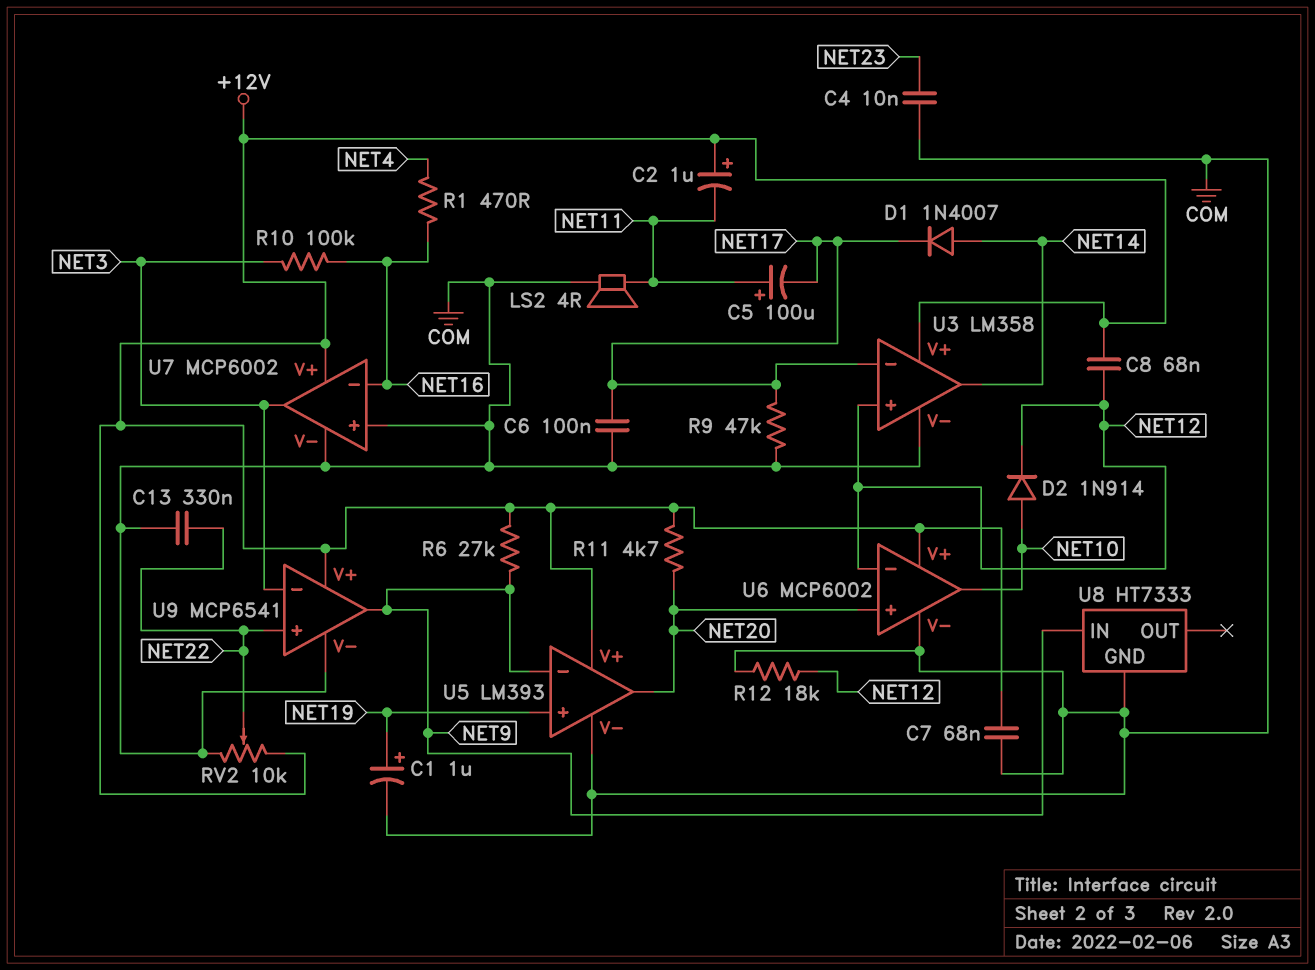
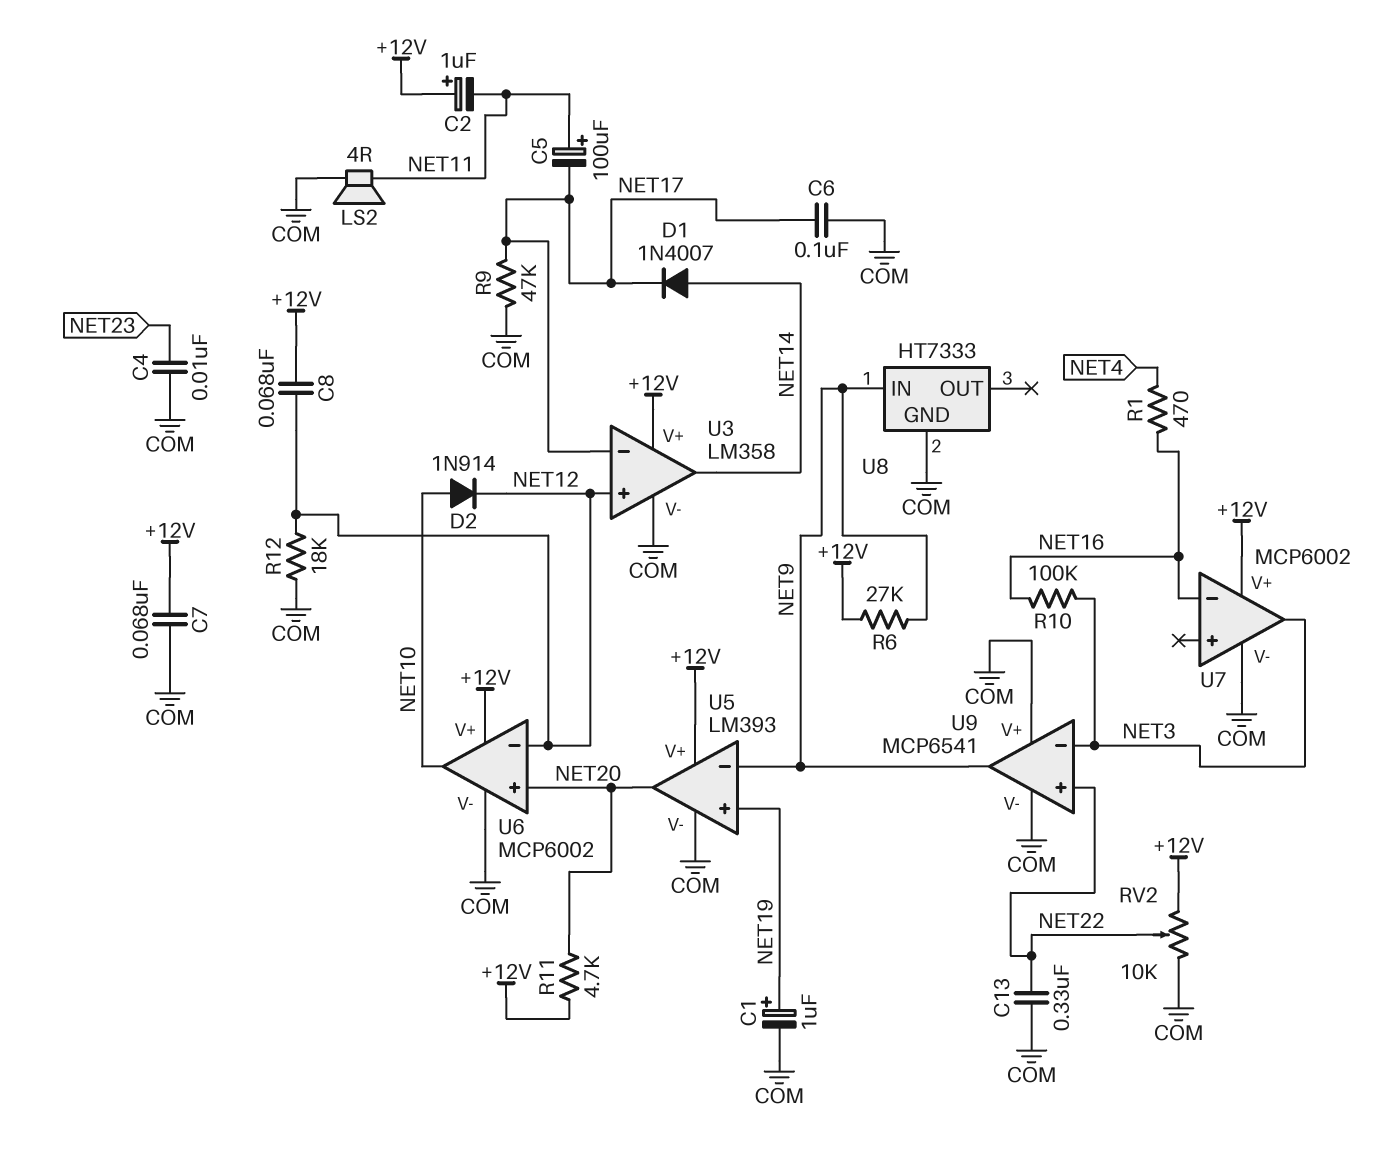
U7 pin in+: COM -> none
U9 pin V+: +12V -> COM

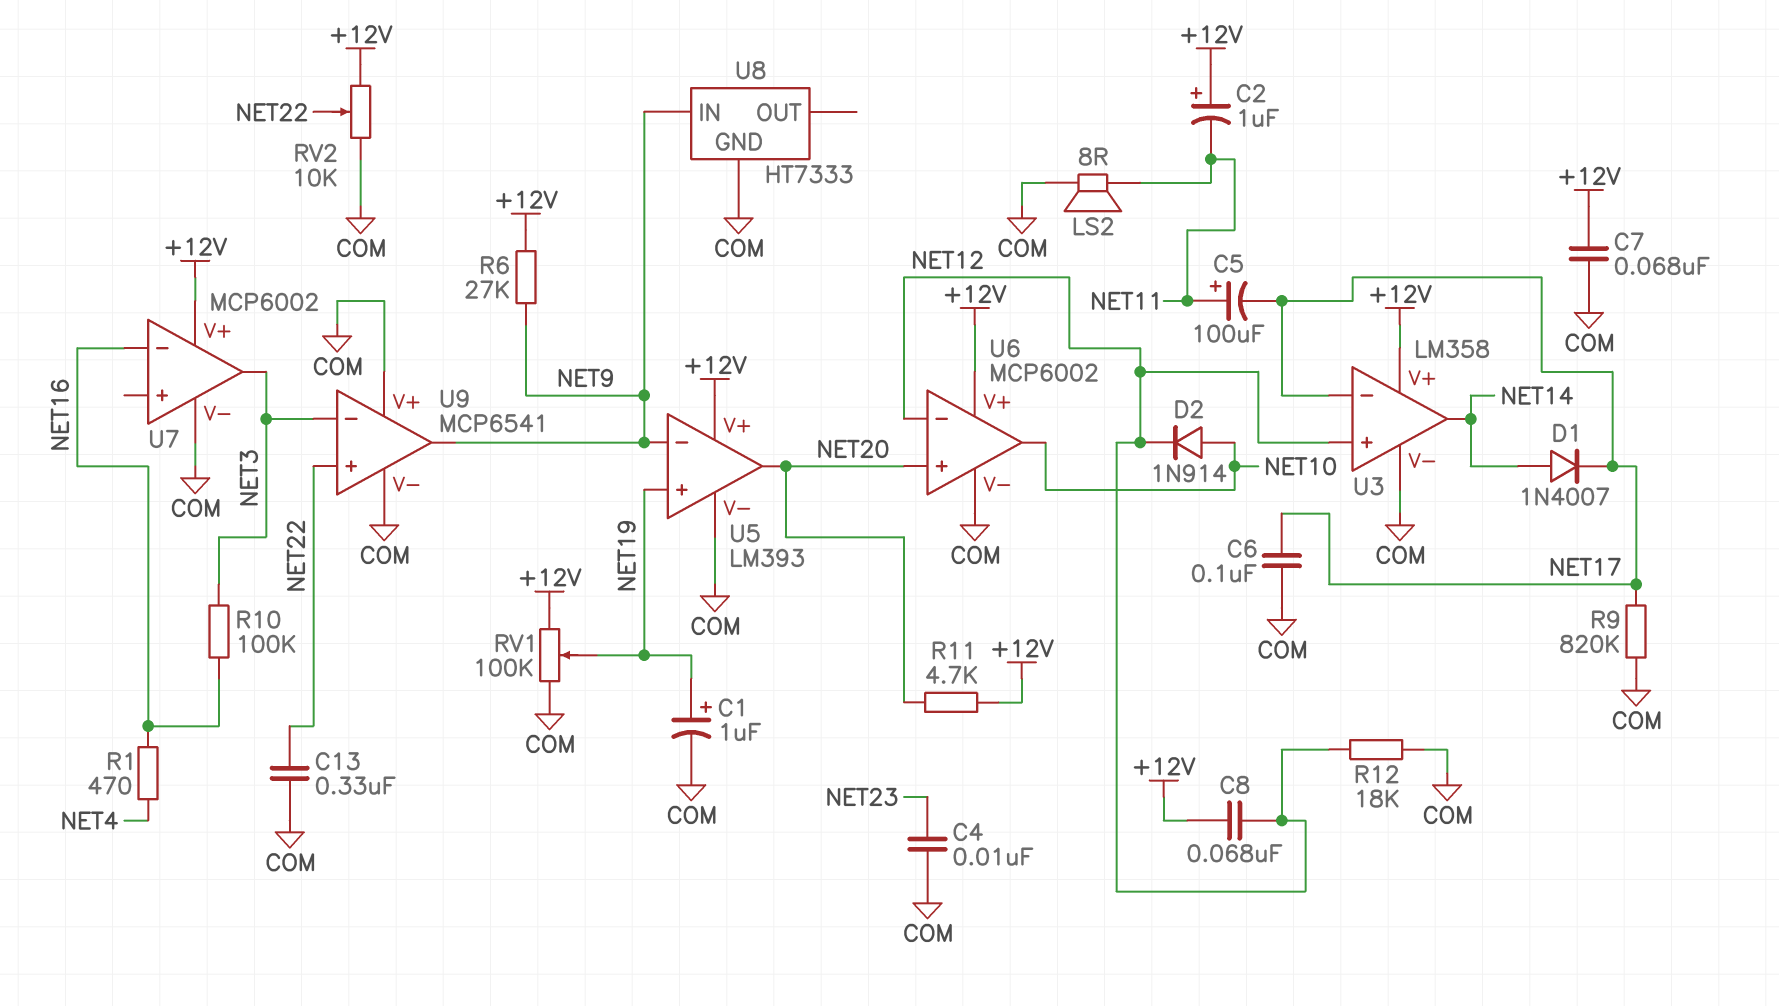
LS2: speaker 4R (COM, NET11) -> speaker 8R (COM, NET11)
R9: 47k (COM, NET17) -> 820k (COM, NET17)
RV1: none -> 100k (+12V, COM, wiper NET19)

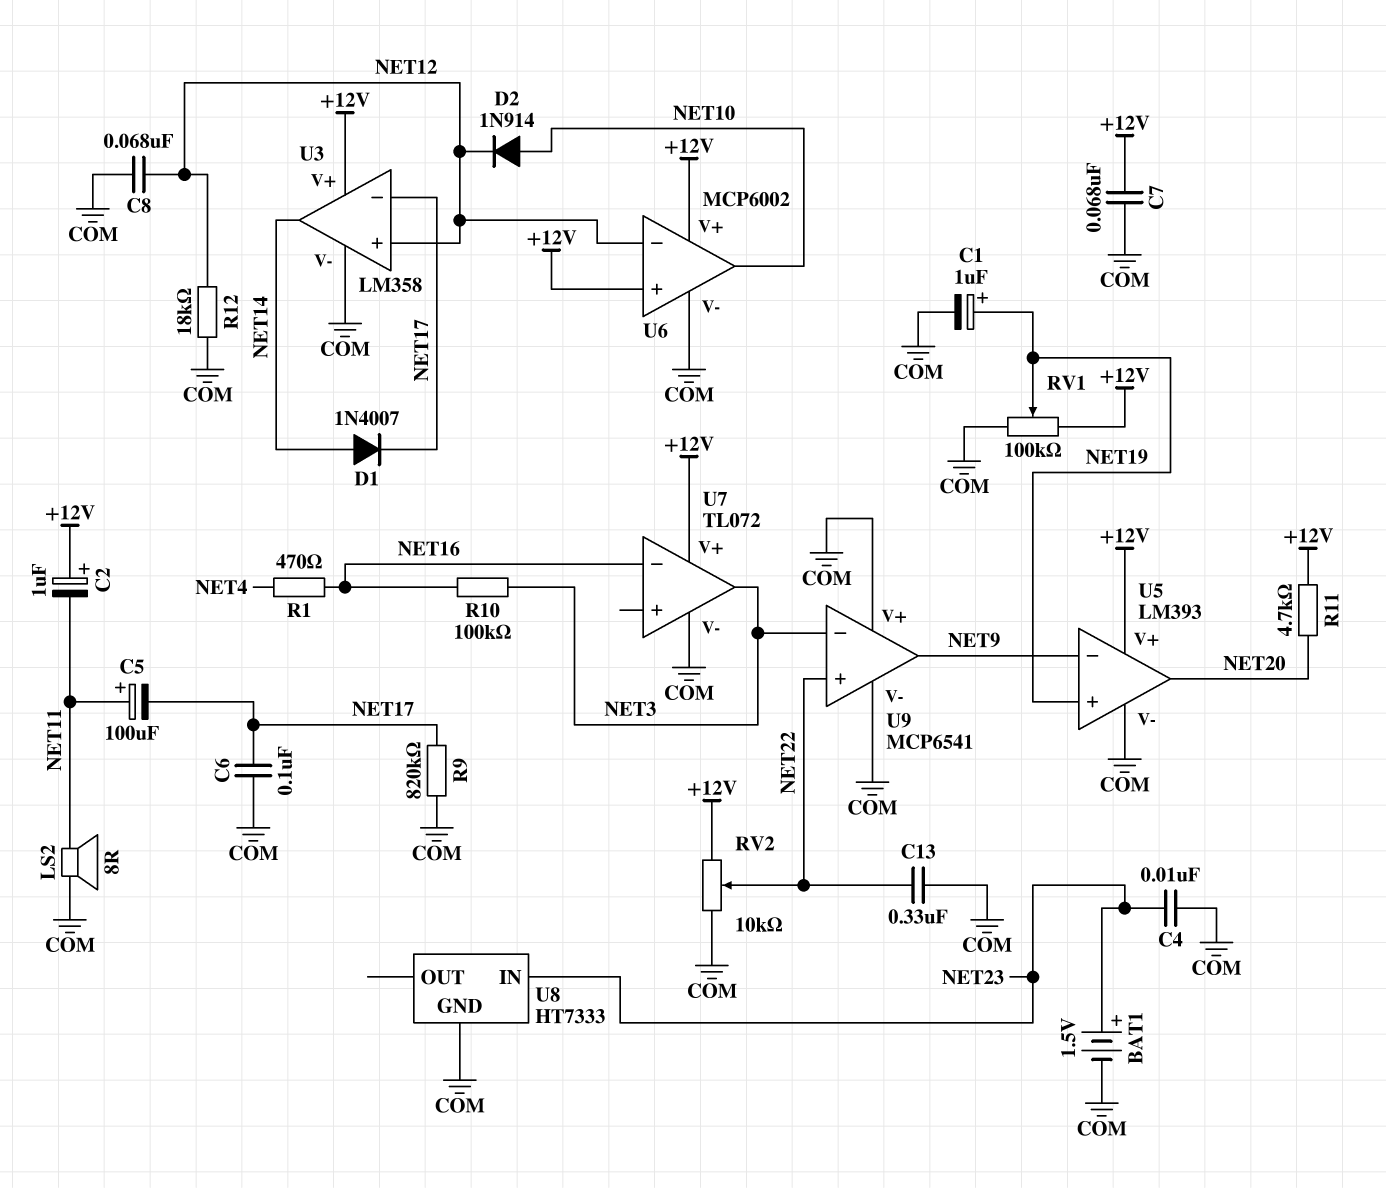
BAT1: none -> 1.5V (plus NET23, minus COM)
C8: 68nF (+12V, NET12) -> 68nF (COM, NET12)
R6: 27k (+12V, NET9) -> none
U6 pin in+: NET20 -> +12V
U7: MCP6002 -> TL072
U8 pin IN: NET9 -> NET23

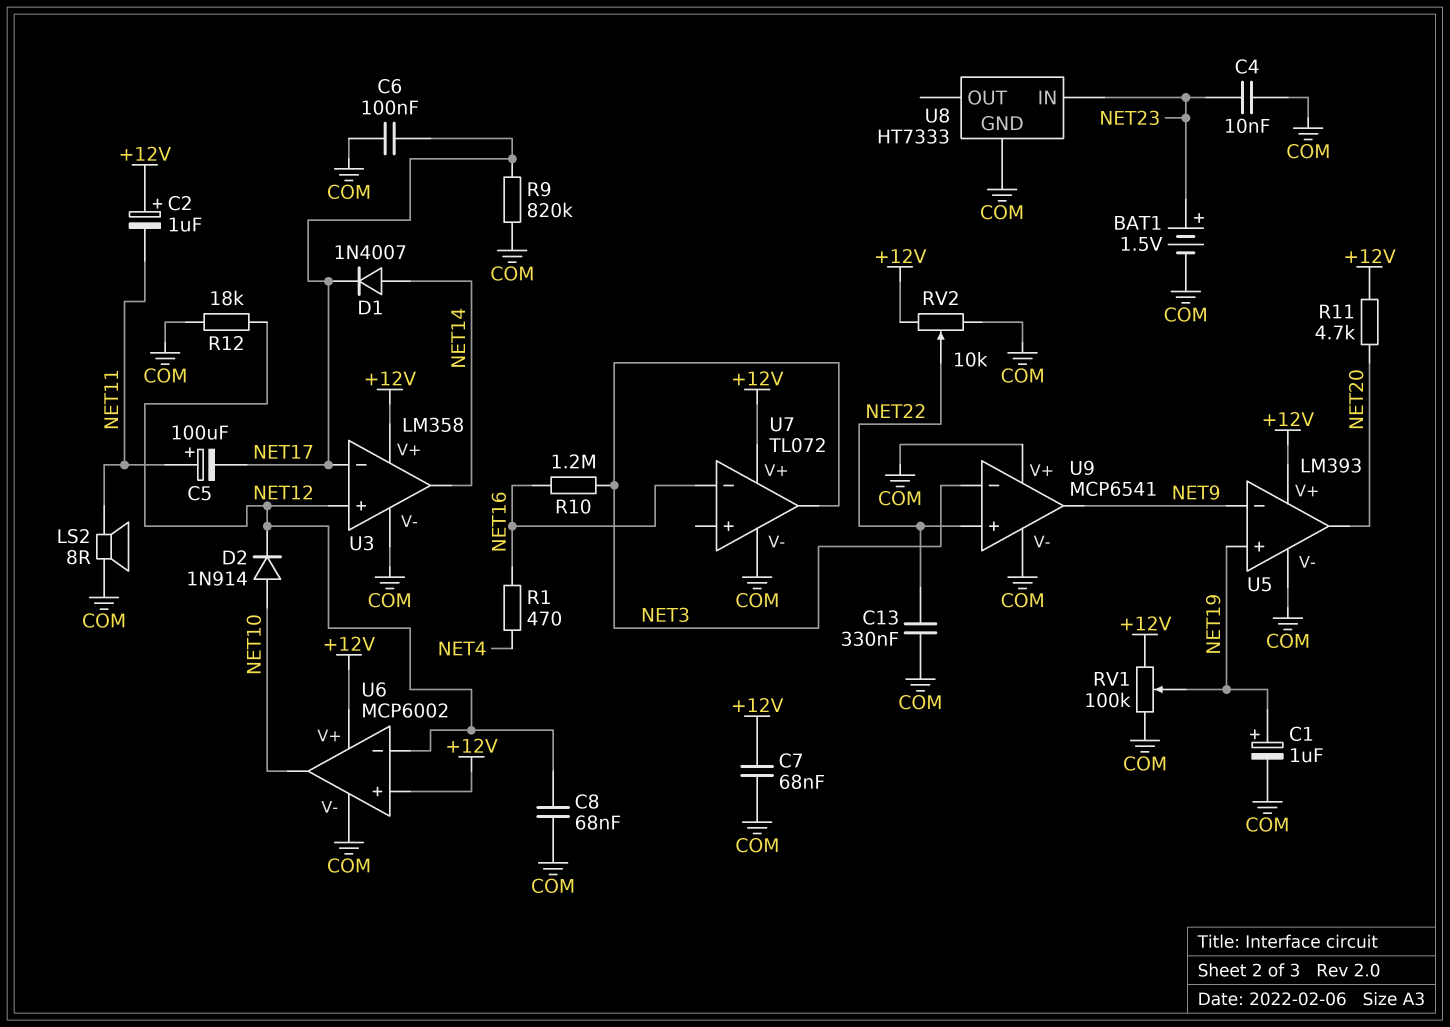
R10: 100k (NET3, NET16) -> 1.2M (NET3, NET16)

